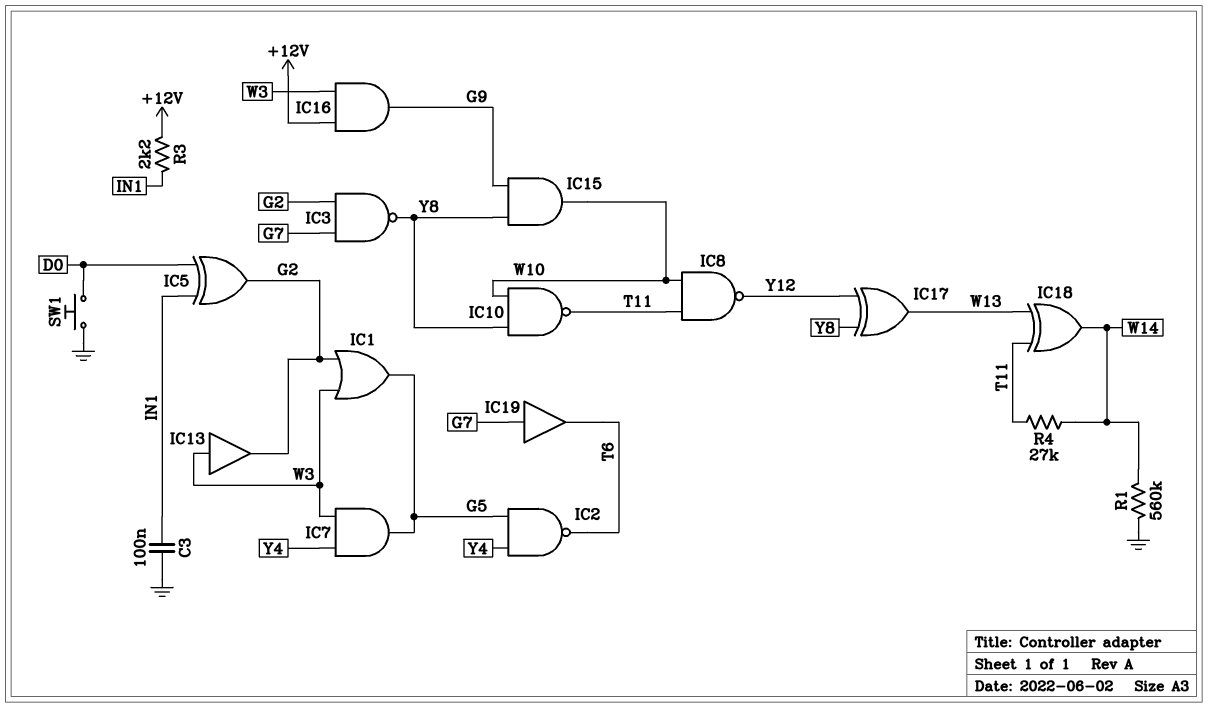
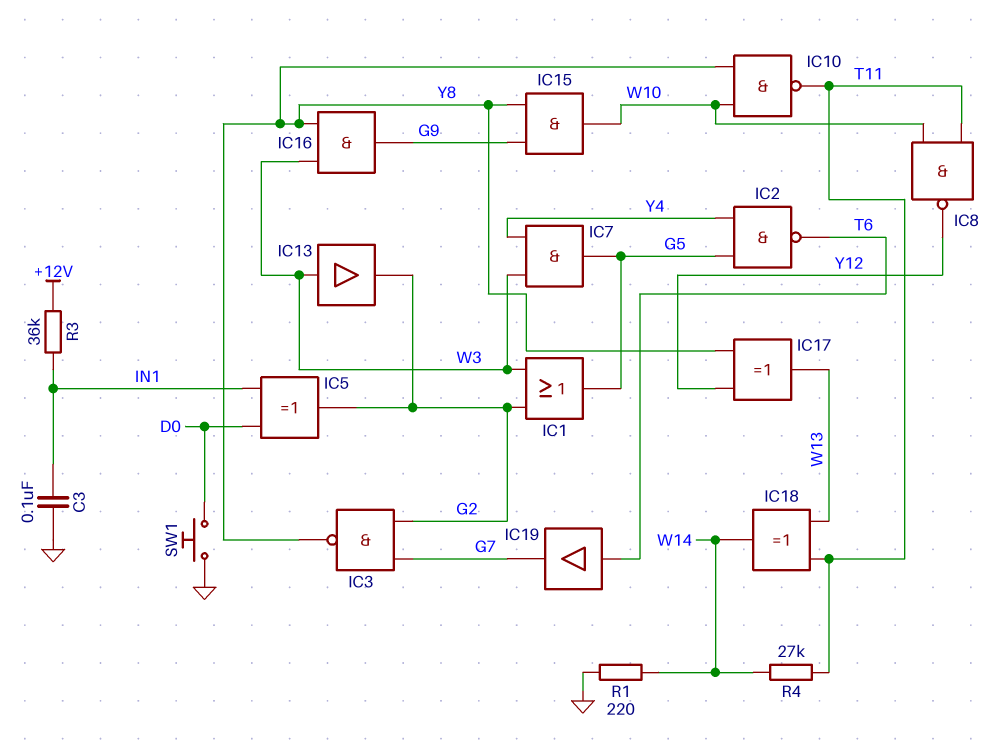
IC16: AND (in +12V, in W3, out G9) -> AND (in W3, in Y8, out G9)
IC19: buffer (in G7, out T6) -> buffer (in T6, out G7)
R1: 560k (GND, W14) -> 220 (GND, W14)
R3: 2.2k (+12V, IN1) -> 36k (+12V, IN1)

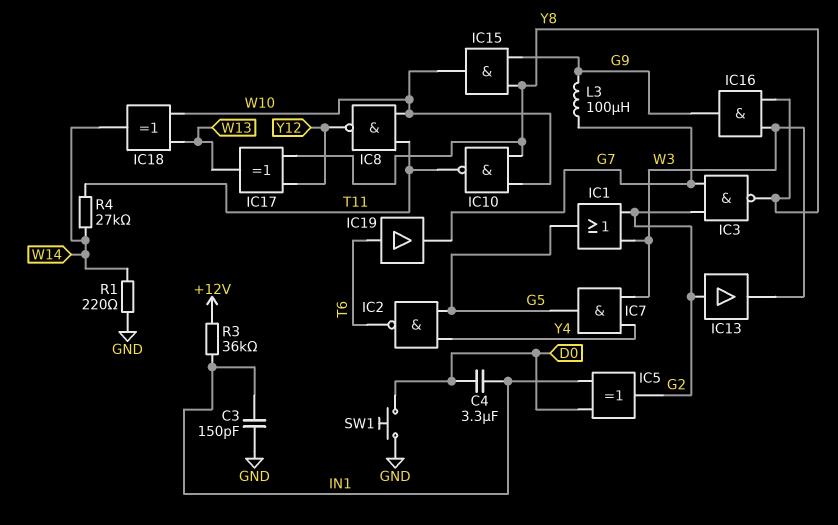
C3: 100nF (GND, IN1) -> 150pF (GND, IN1)
C4: none -> 3.3uF (D0, IN1)
IC13: buffer (in W3, out G2) -> buffer (in G2, out W3)
IC18: XOR (in T11, in W13, out W14) -> XOR (in W10, in W13, out W14)
L3: none -> 100uH (G7, G9)

